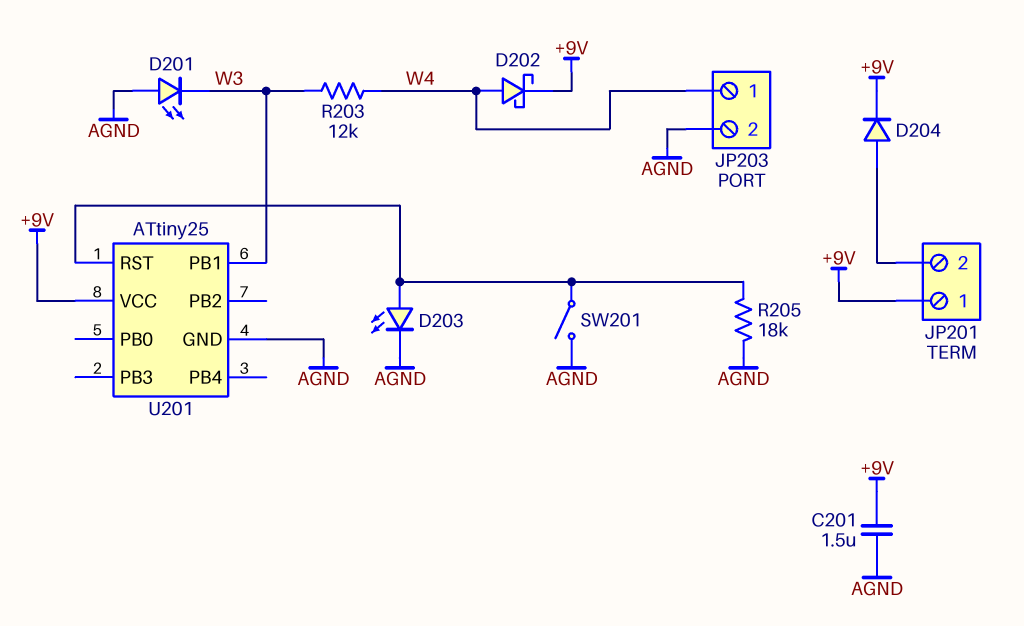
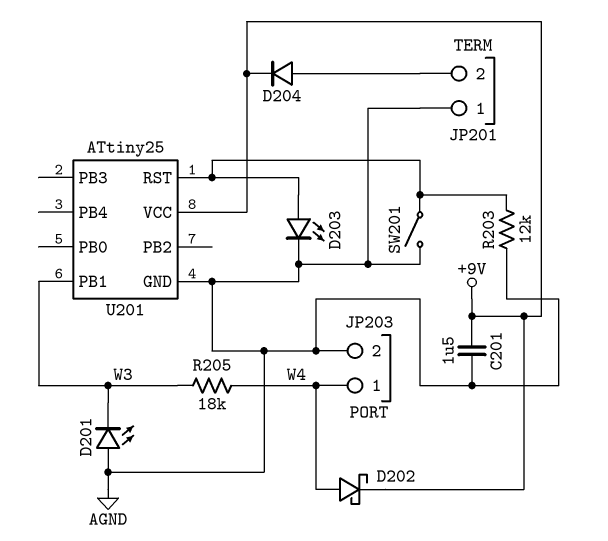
JP201 pin 1: +9V -> AGND
R203: 12k (W3, W4) -> 12k (AGND, U201/RST)
R205: 18k (AGND, U201/RST) -> 18k (W3, W4)

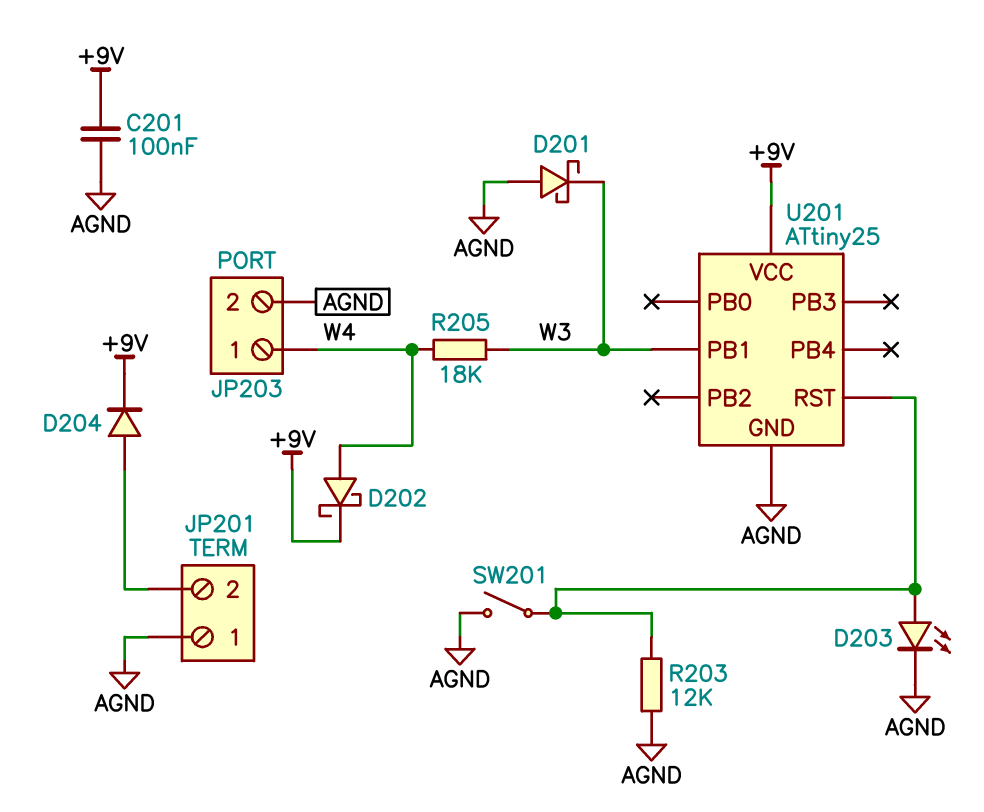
C201: 1.5uF (+9V, AGND) -> 100nF (+9V, AGND)
D201: LED (A AGND, K W3) -> schottky (A AGND, K W3)

